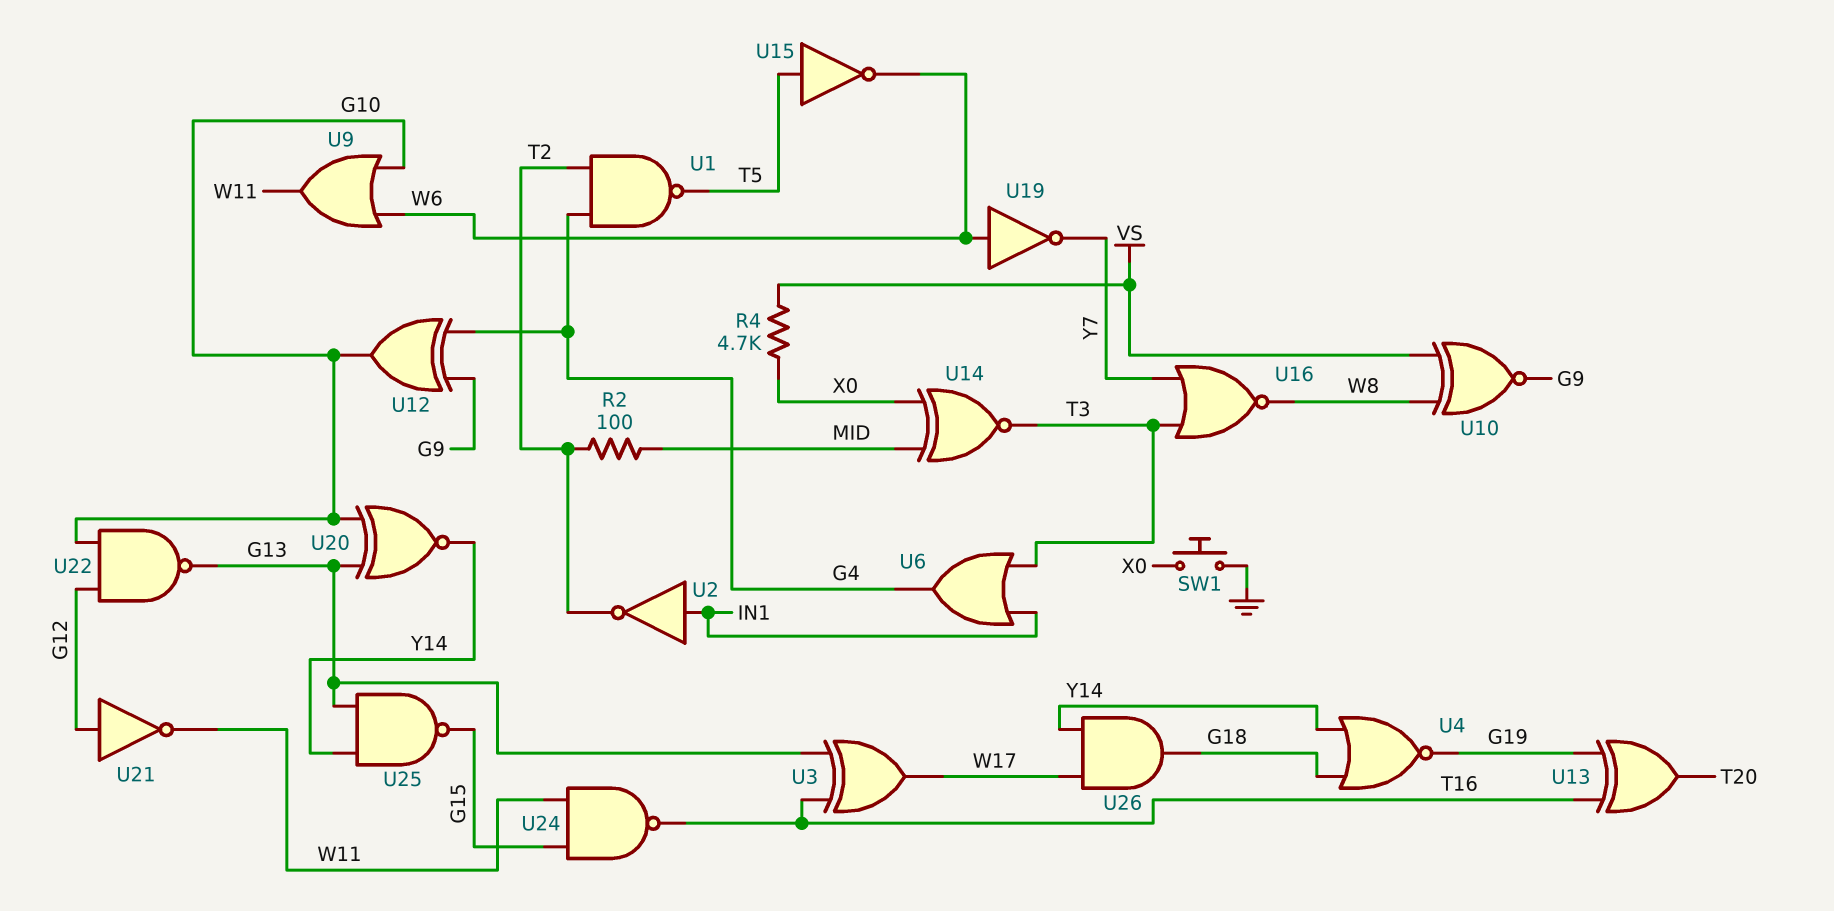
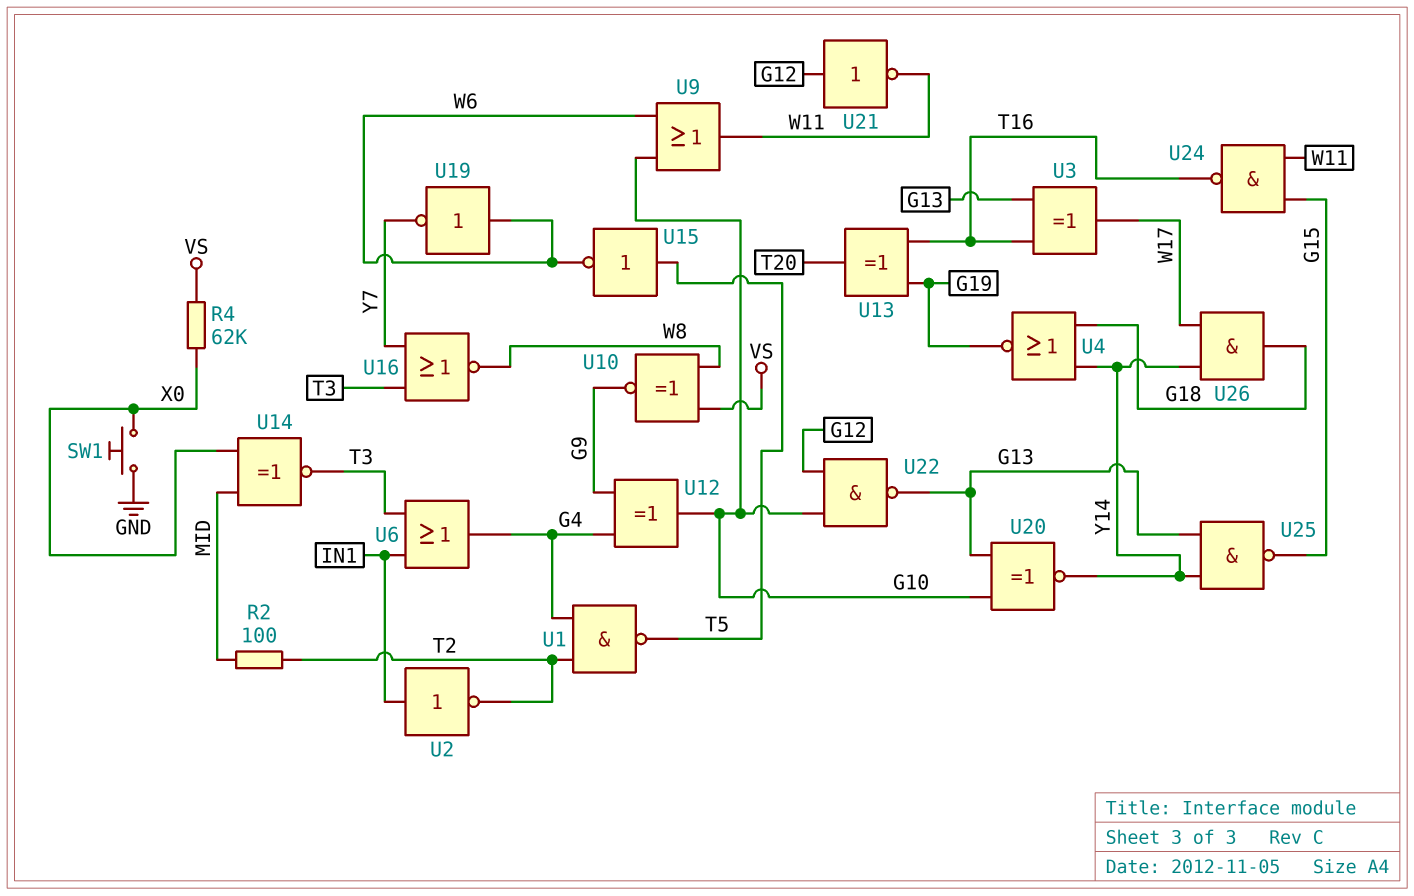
R4: 4.7k (VS, X0) -> 62k (VS, X0)

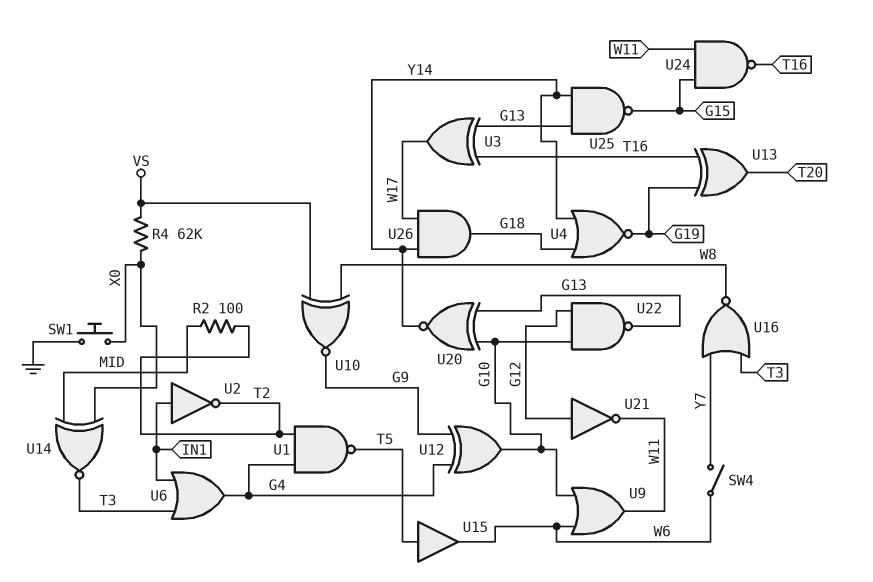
SW4: none -> switch (W6, Y7)
U15: NOT (in T5, out W6) -> buffer (in T5, out W6)
U19: NOT (in W6, out Y7) -> none

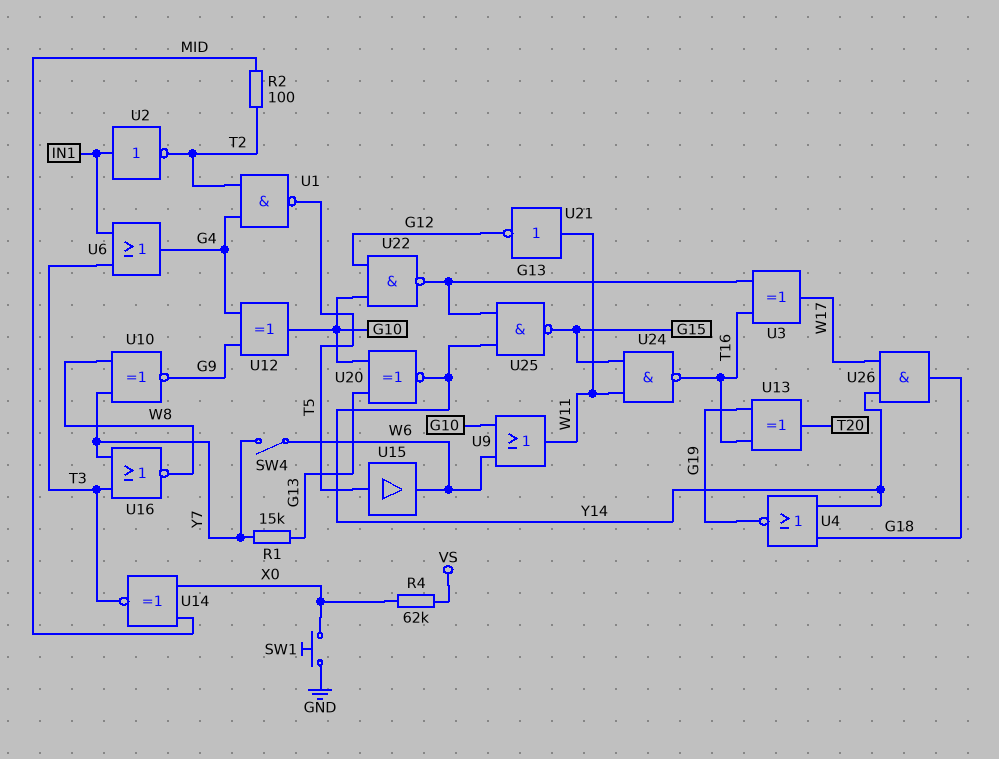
R1: none -> 15k (G13, Y7)
U10: XNOR (in VS, in W8, out G9) -> XNOR (in W8, in Y7, out G9)
U21: NOT (in G12, out W11) -> NOT (in W11, out G12)

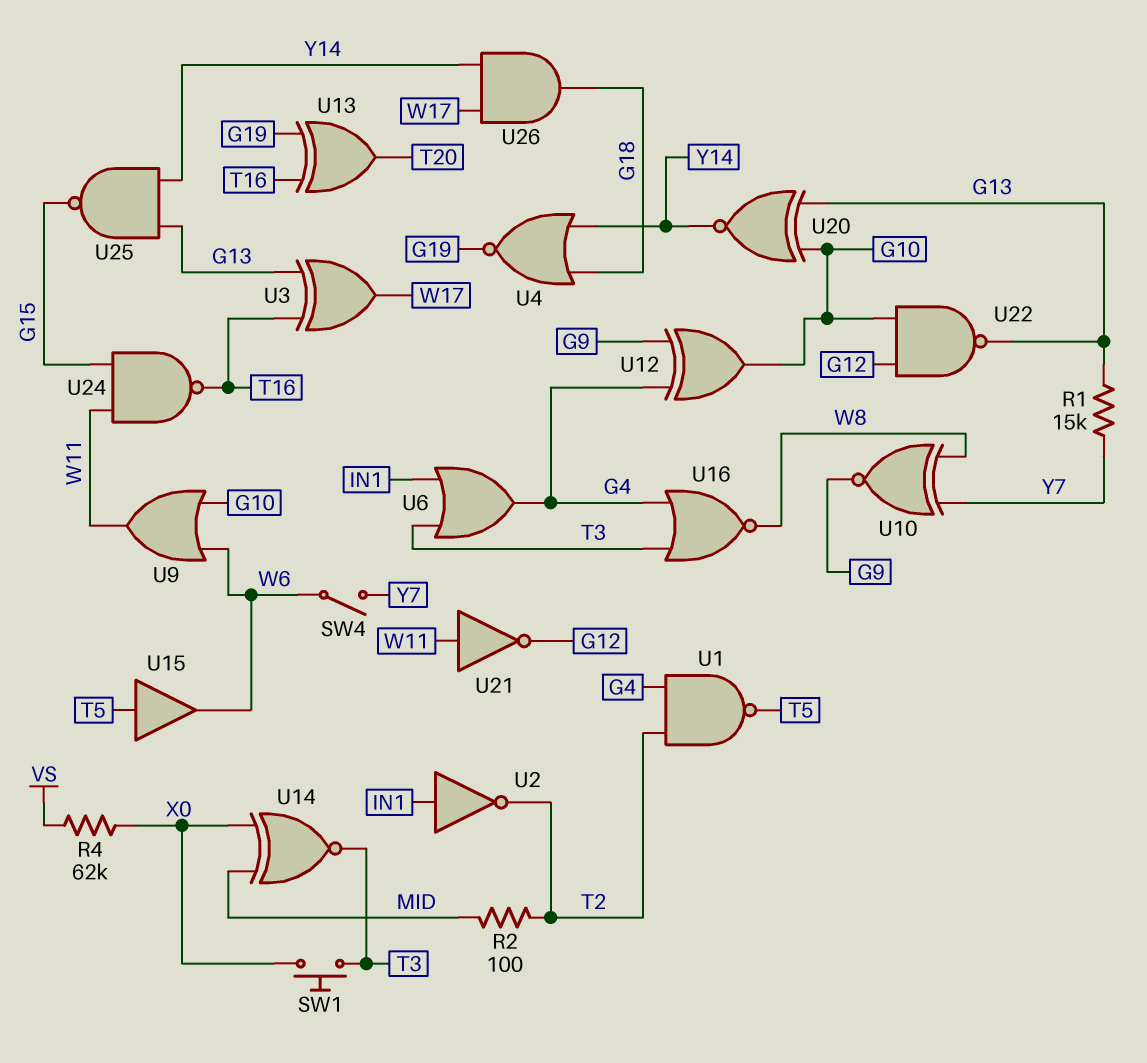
SW1: button (GND, X0) -> button (T3, X0)
U16: NOR (in T3, in Y7, out W8) -> NOR (in G4, in T3, out W8)

